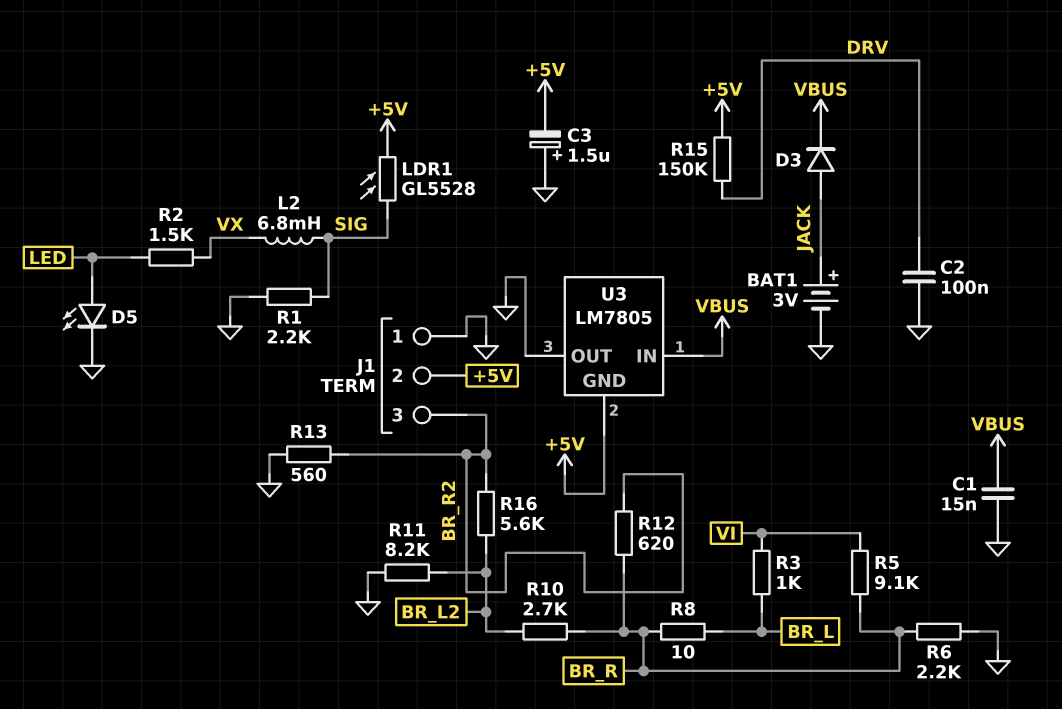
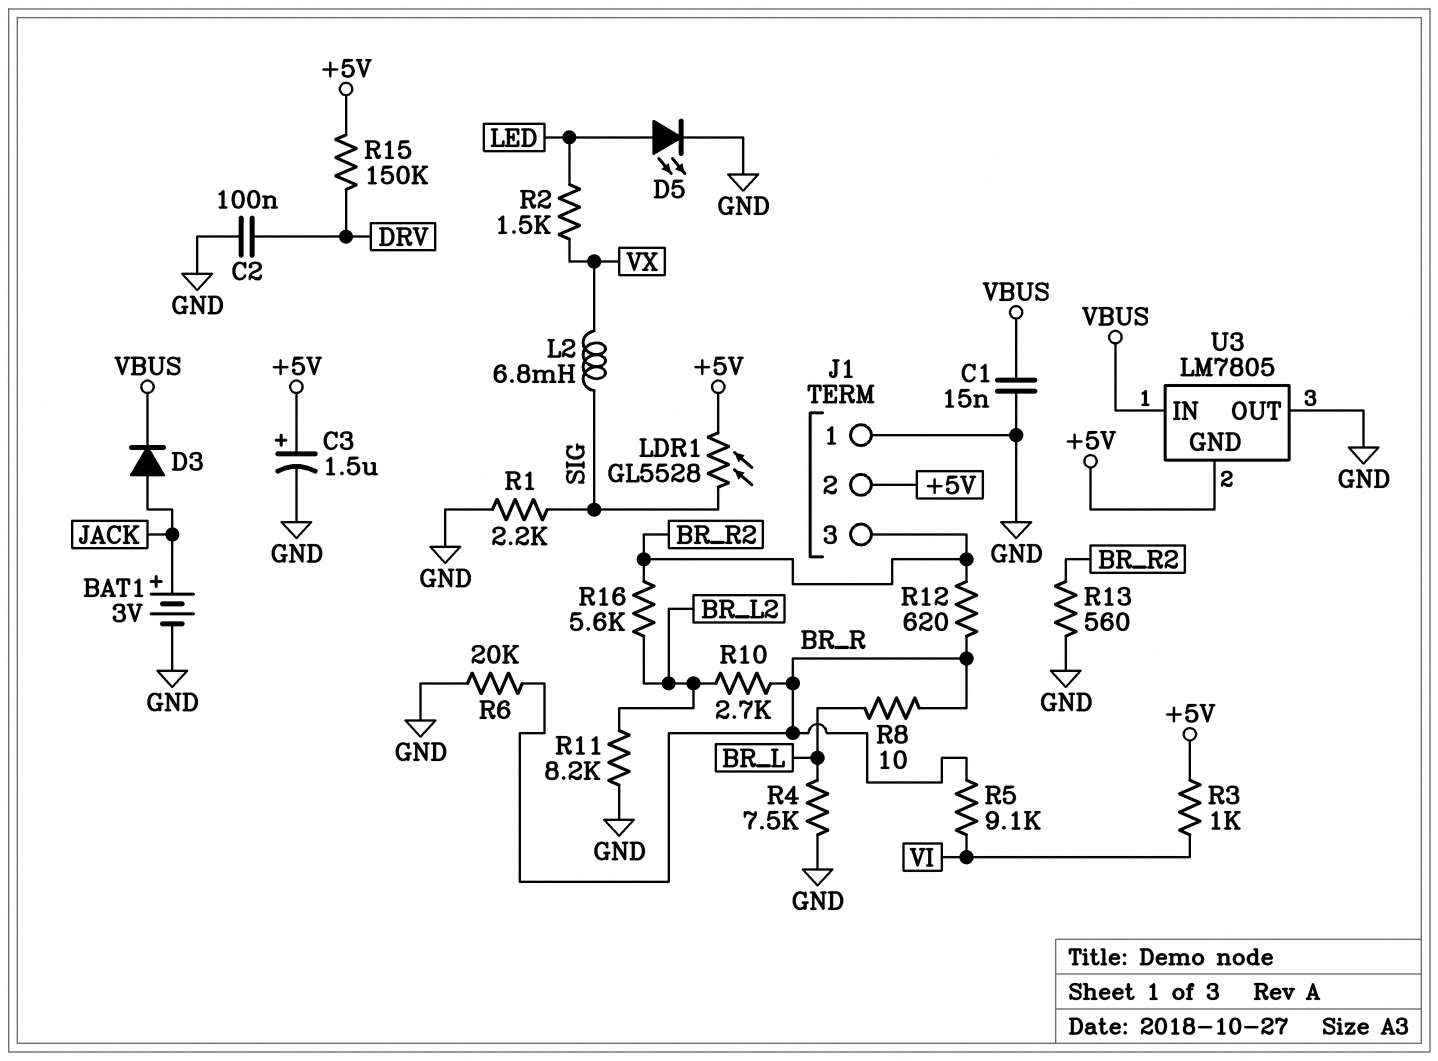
C3: 1.5uF (plus GND, minus +5V) -> 1.5uF (plus +5V, minus GND)
R3: 1k (BR_L, VI) -> 1k (+5V, VI)
R4: none -> 7.5k (BR_L, GND)
R6: 2.2k (BR_R, GND) -> 20k (BR_R, GND)

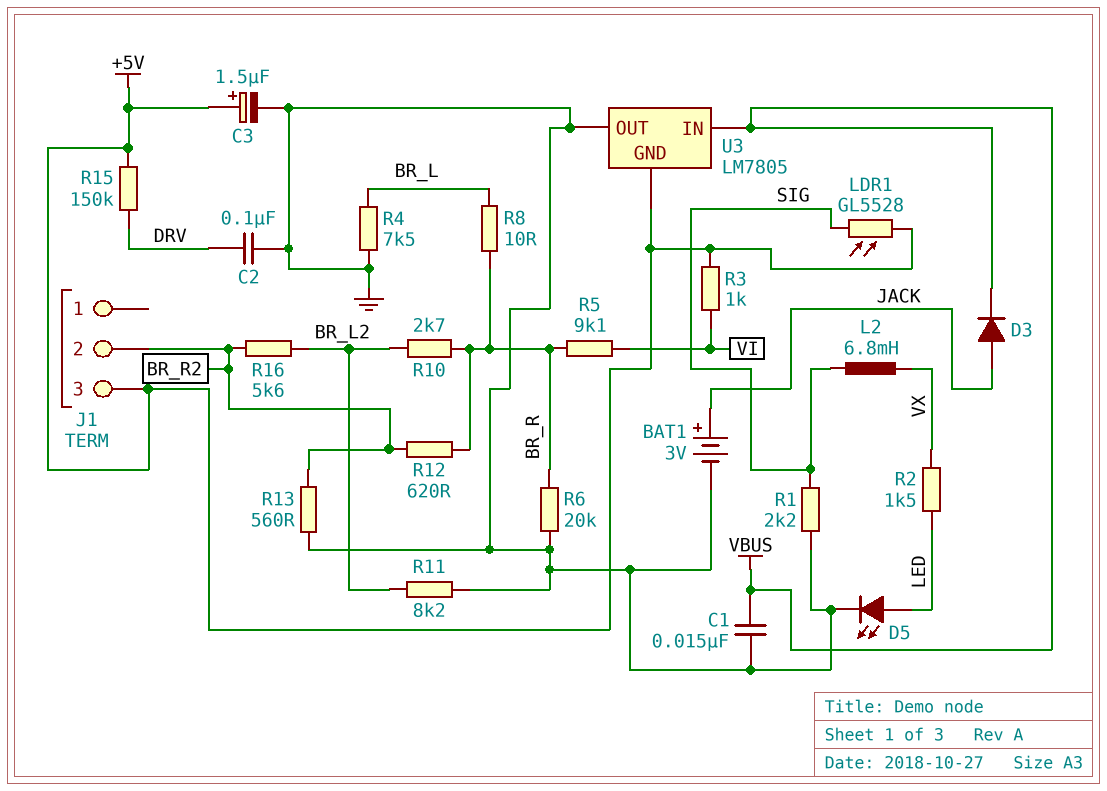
J1 pin 1: GND -> none
J1 pin 2: +5V -> BR_R2
J1 pin 3: BR_R2 -> +5V

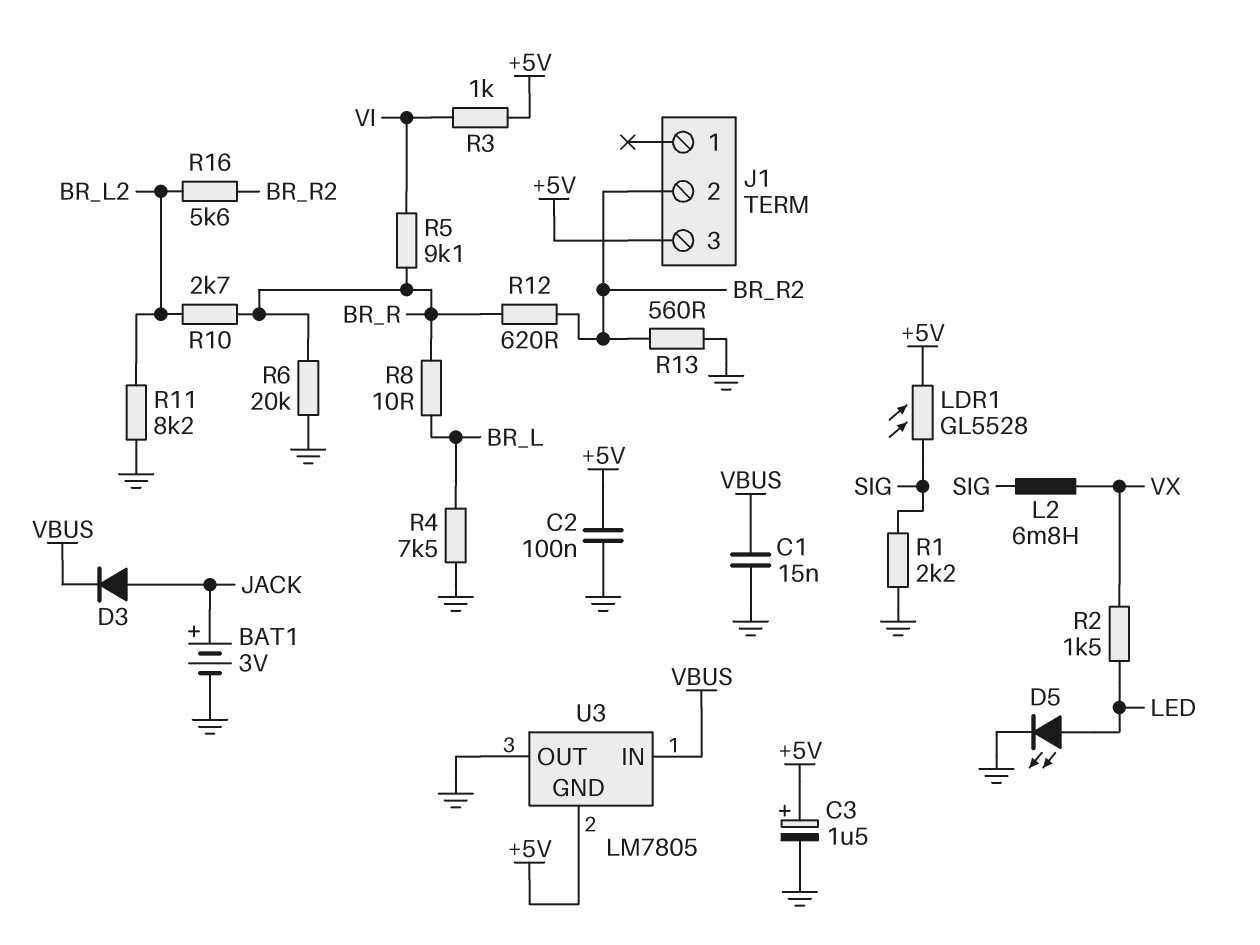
C2: 100nF (DRV, GND) -> 100nF (+5V, GND)
R15: 150k (+5V, DRV) -> none

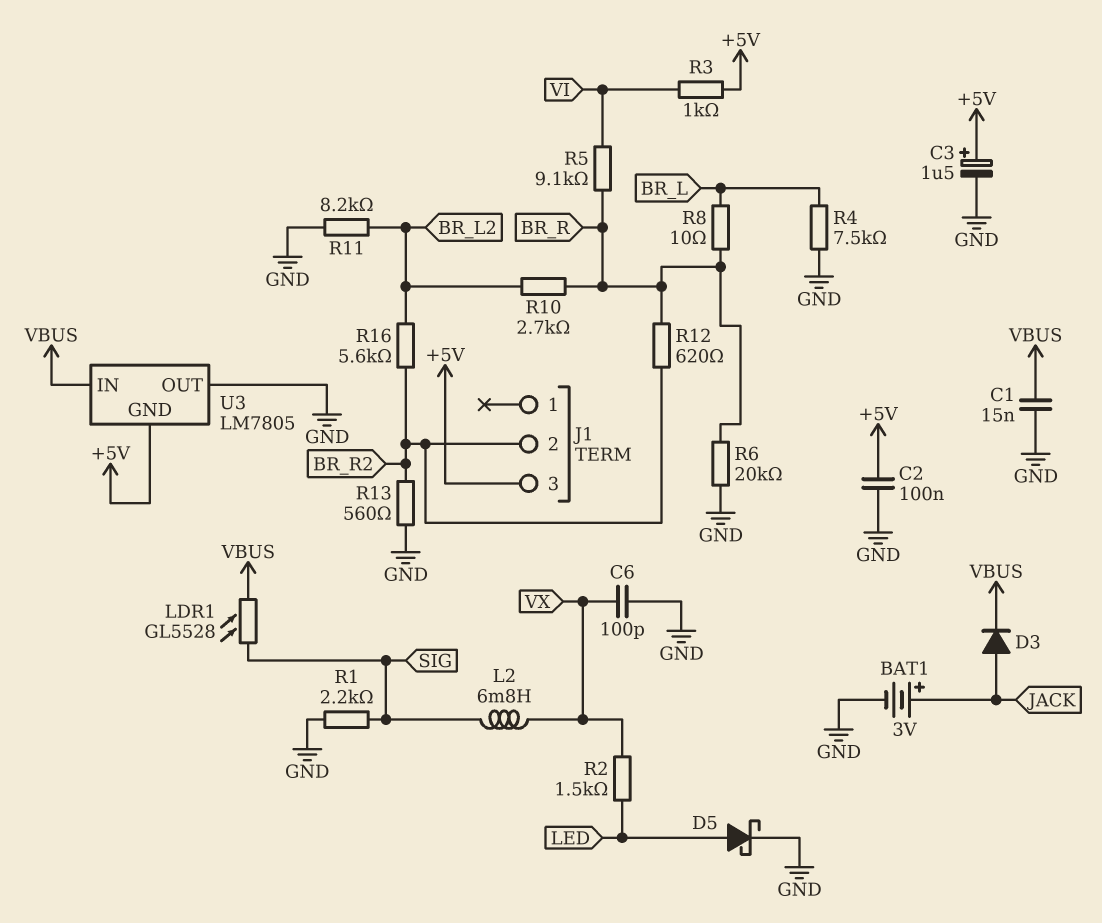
C6: none -> 100pF (GND, VX)
D5: LED (A LED, K GND) -> schottky (A LED, K GND)
LDR1: GL5528 (+5V, SIG) -> GL5528 (SIG, VBUS)

